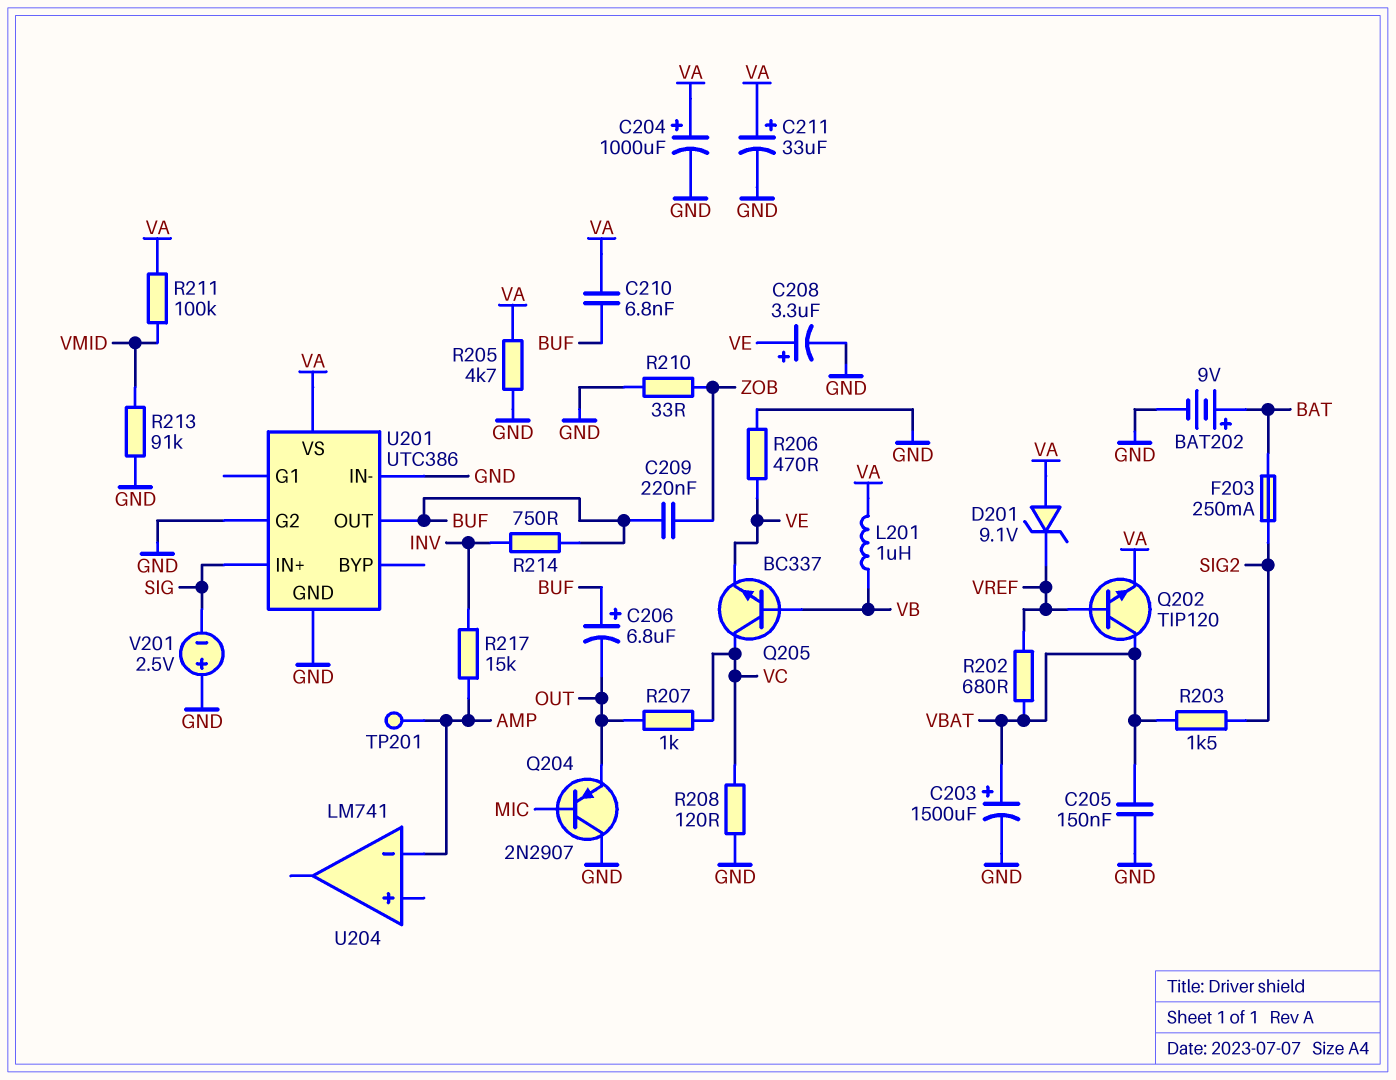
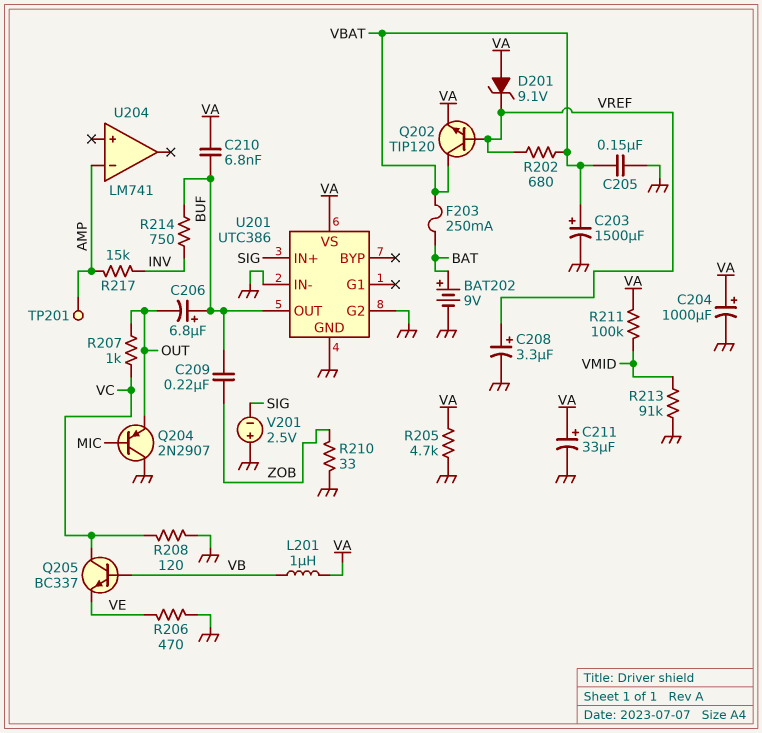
C208: 3.3uF (plus VE, minus GND) -> 3.3uF (plus VREF, minus GND)
F203: 250mA (BAT, SIG2) -> 250mA (BAT, VBAT)
R203: 1.5k (SIG2, VBAT) -> none

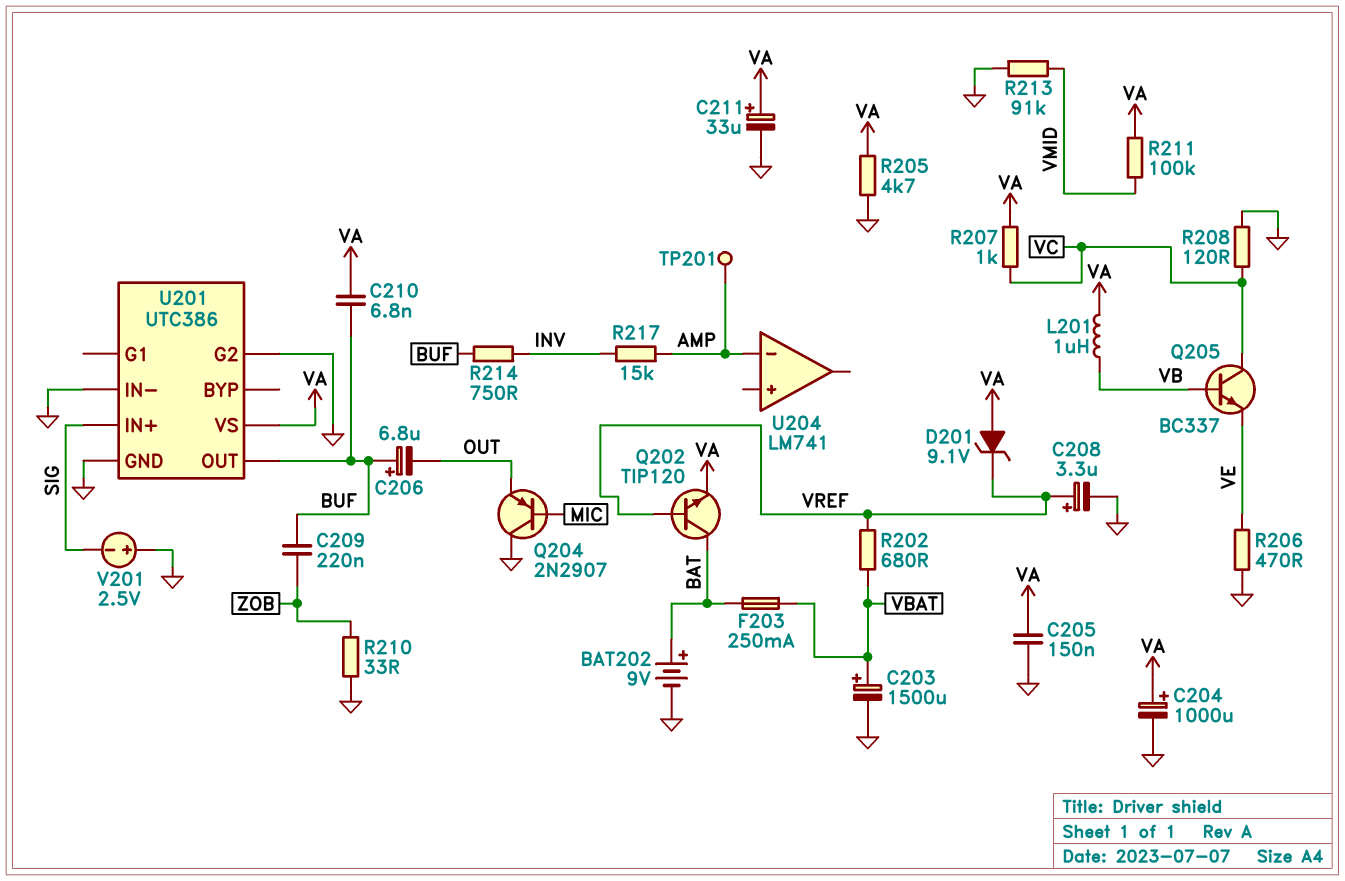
C205: 150nF (GND, VBAT) -> 150nF (GND, VA)
Q202: NPN TIP120 (B VREF, C VBAT, E VA) -> NPN TIP120 (B VREF, C BAT, E VA)
R207: 1k (OUT, VC) -> 1k (VA, VC)

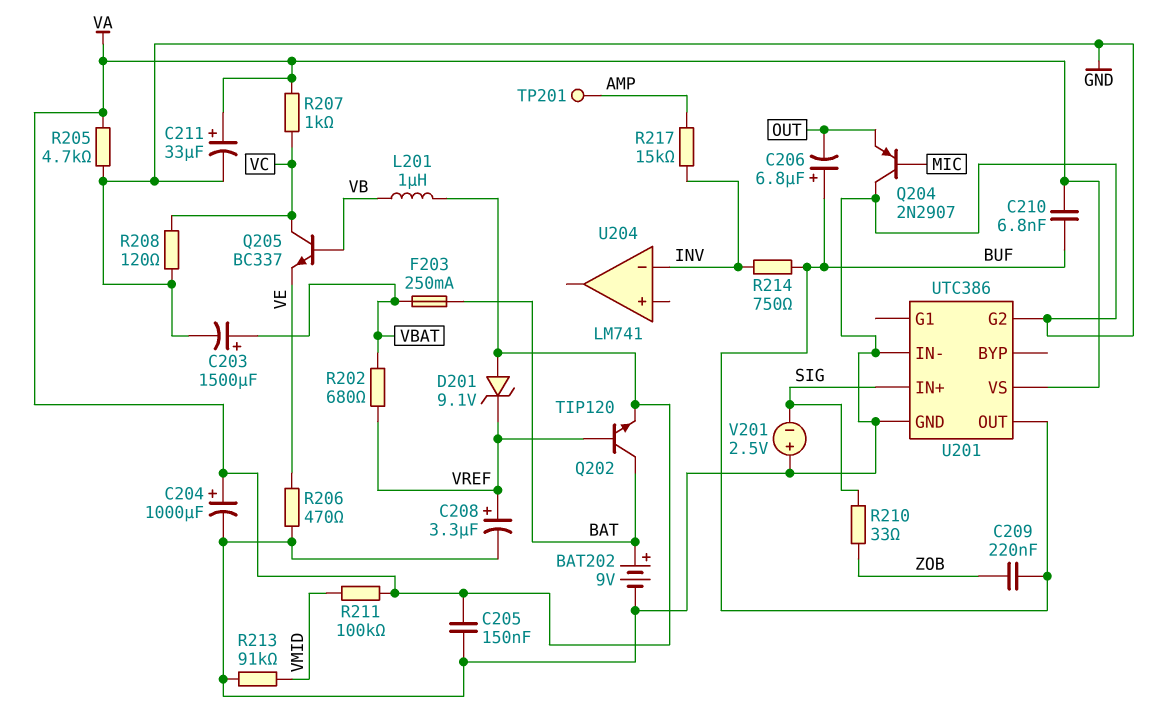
R210: 33 (GND, ZOB) -> 33 (SIG, ZOB)
U204 pin in-: AMP -> INV

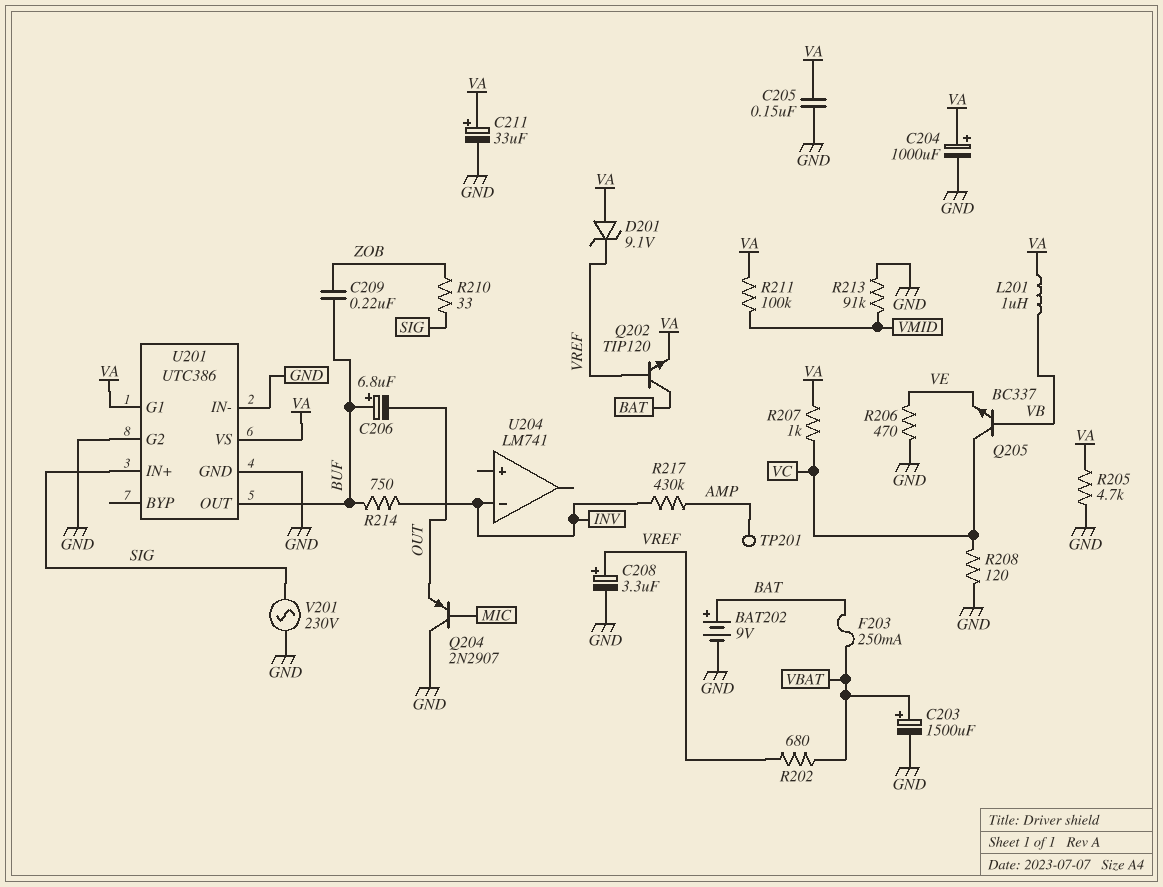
C210: 6.8nF (BUF, VA) -> none
R217: 15k (AMP, INV) -> 430k (AMP, INV)
U201 pin G1: none -> VA
V201: 2.5V (plus GND, minus SIG) -> AC 230V (GND, SIG)

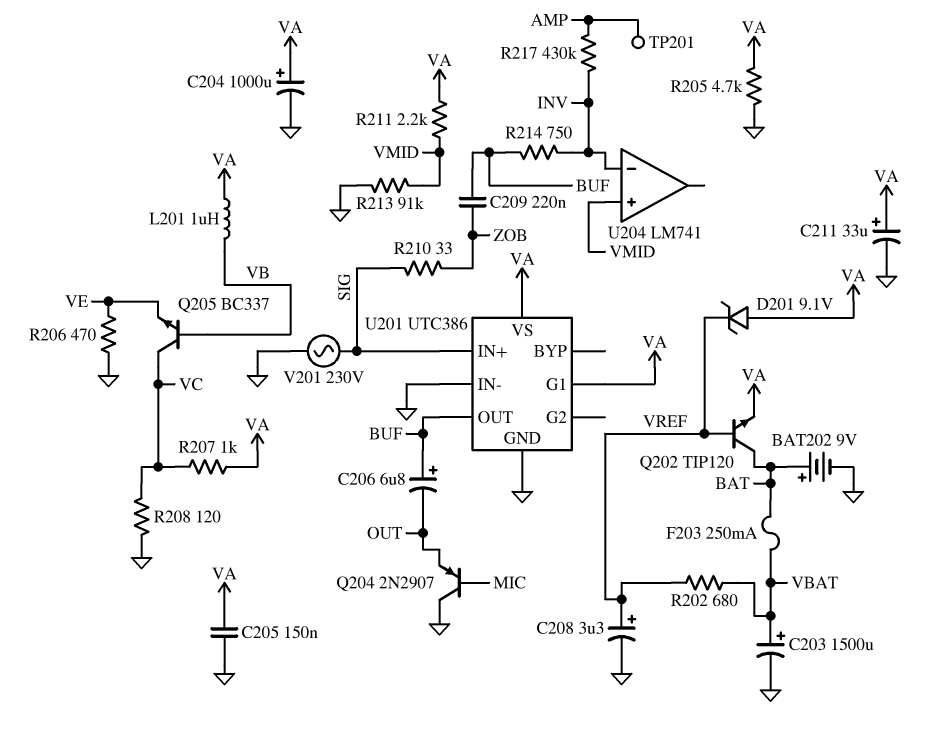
R211: 100k (VA, VMID) -> 2.2k (VA, VMID)
U201 pin G2: GND -> none
U204 pin in+: none -> VMID

